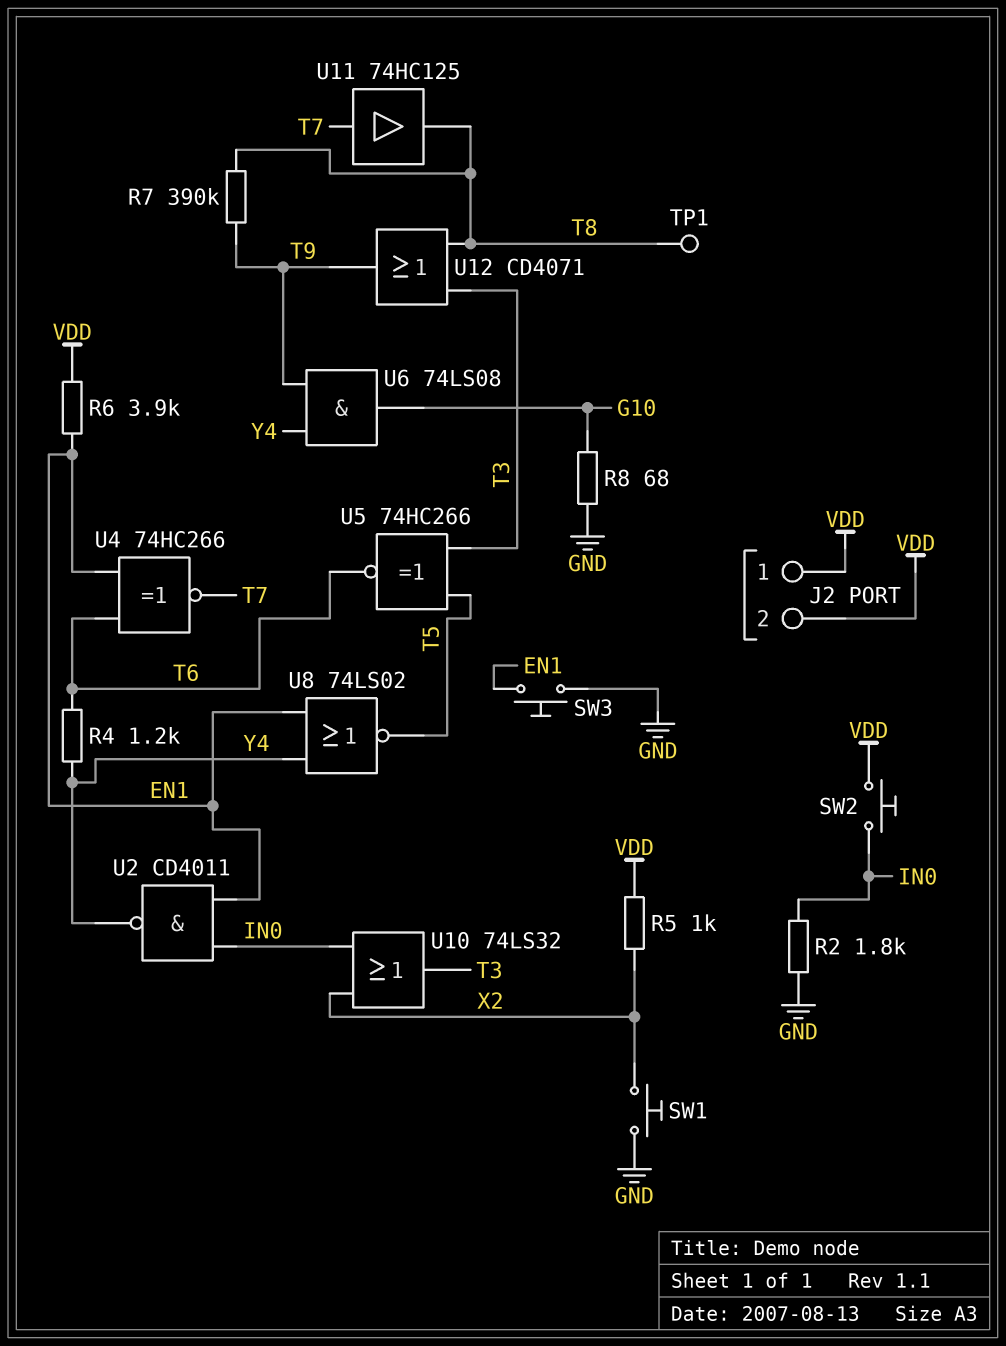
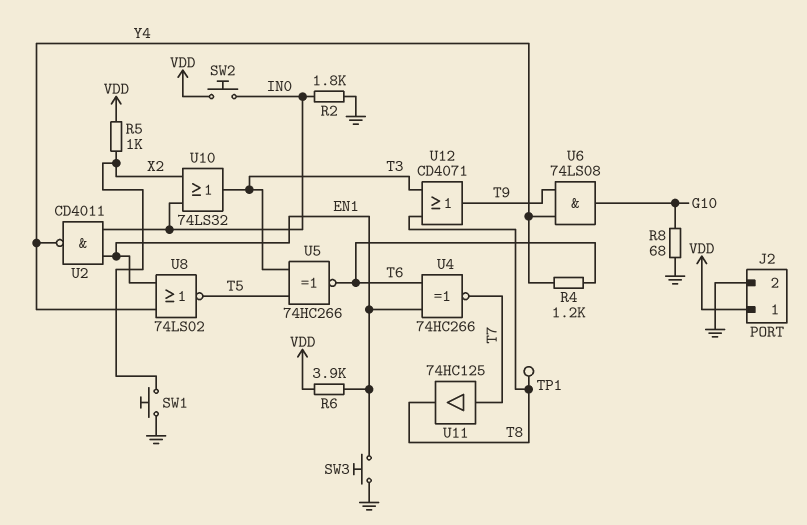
J2 pin 2: VDD -> GND
R7: 390k (T8, T9) -> none

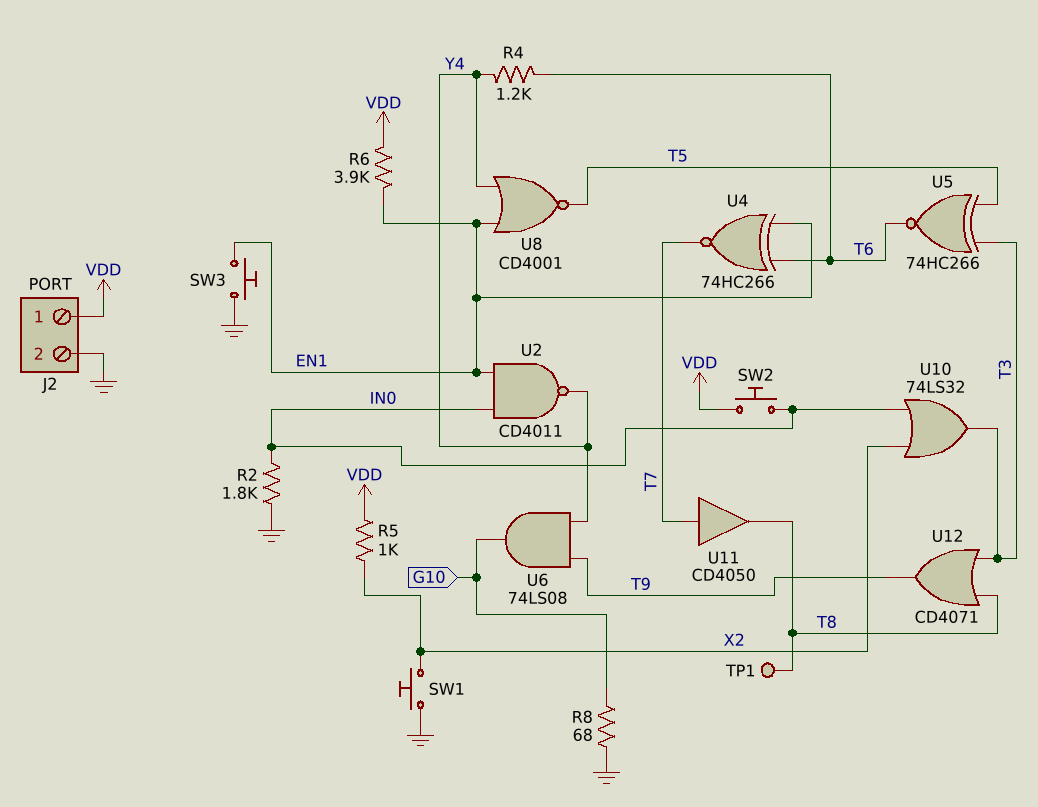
U8: NOR 74LS02 (in EN1, in Y4, out T5) -> NOR CD4001 (in EN1, in Y4, out T5)
U11: buffer 74HC125 (in T7, out T8) -> buffer CD4050 (in T7, out T8)

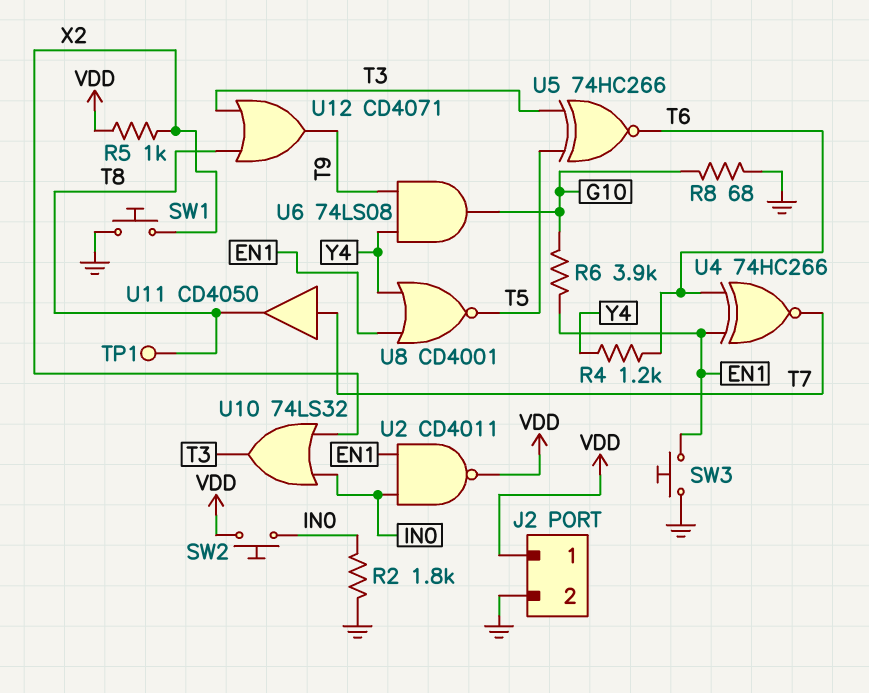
R6: 3.9k (EN1, VDD) -> 3.9k (EN1, G10)
U2: NAND CD4011 (in EN1, in IN0, out Y4) -> NAND CD4011 (in EN1, in IN0, out VDD)

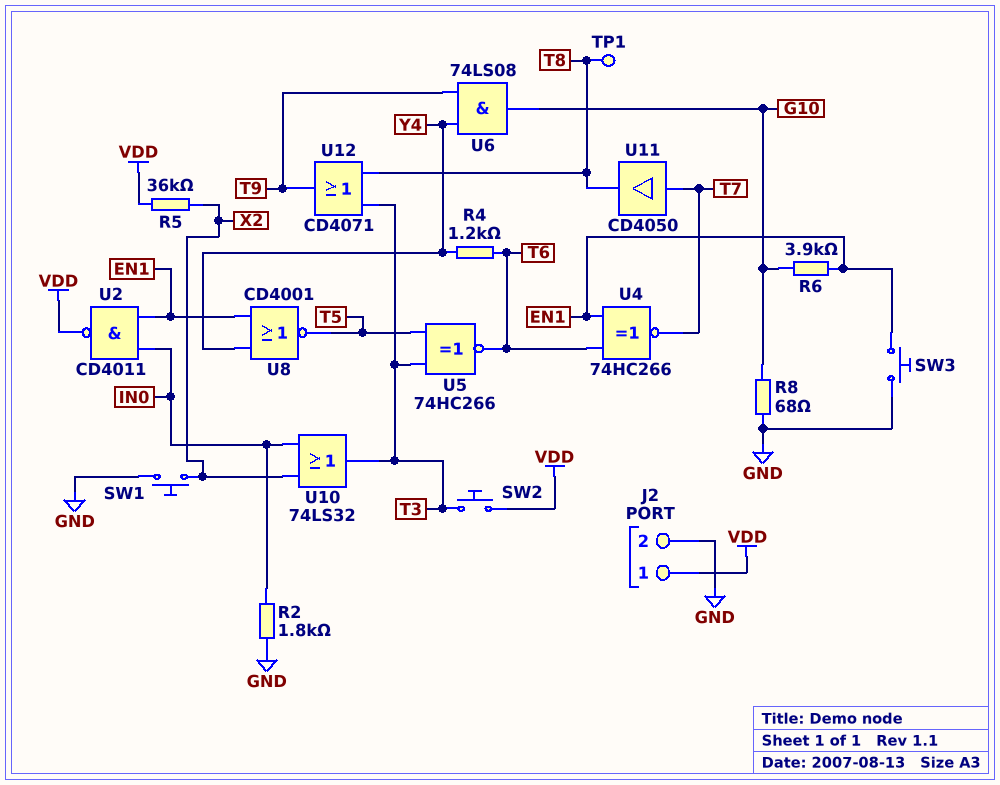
R5: 1k (VDD, X2) -> 36k (VDD, X2)
SW2: button (IN0, VDD) -> button (T3, VDD)

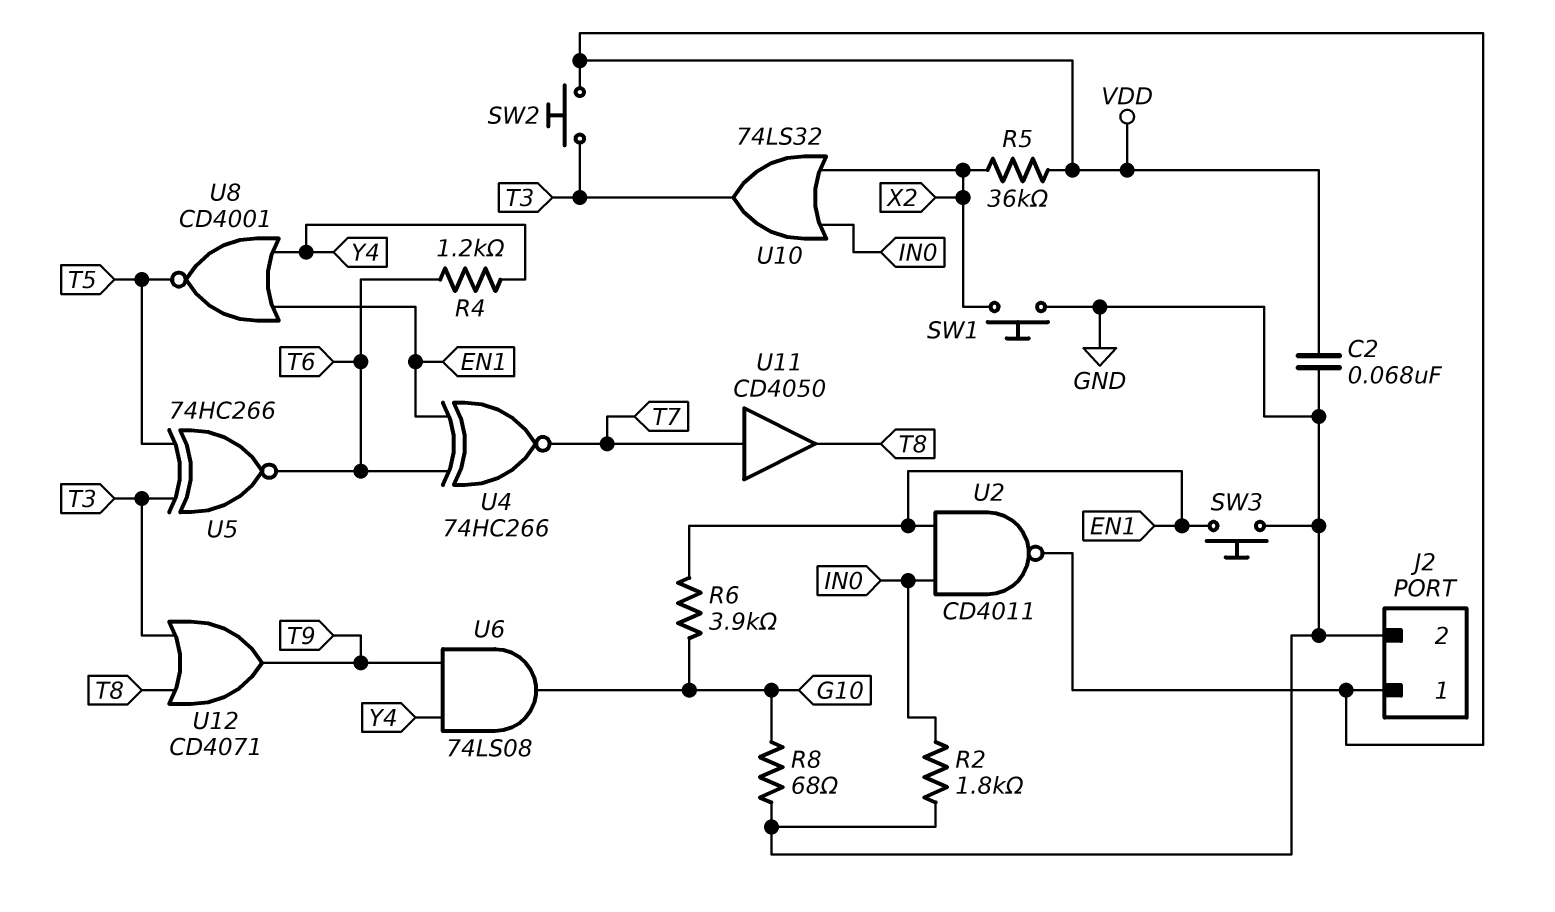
C2: none -> 68nF (GND, VDD)
TP1: test point (T8) -> none

